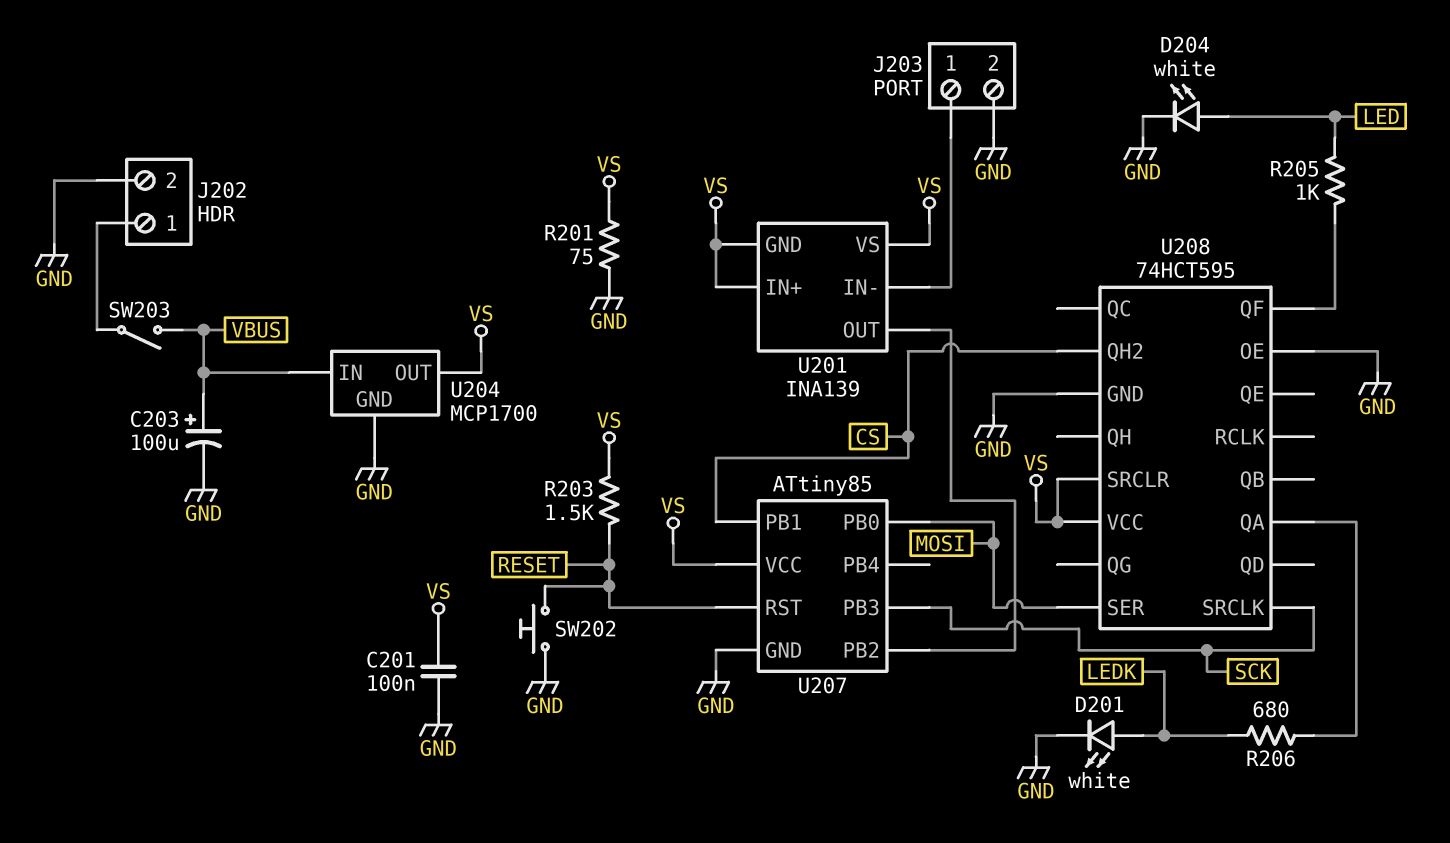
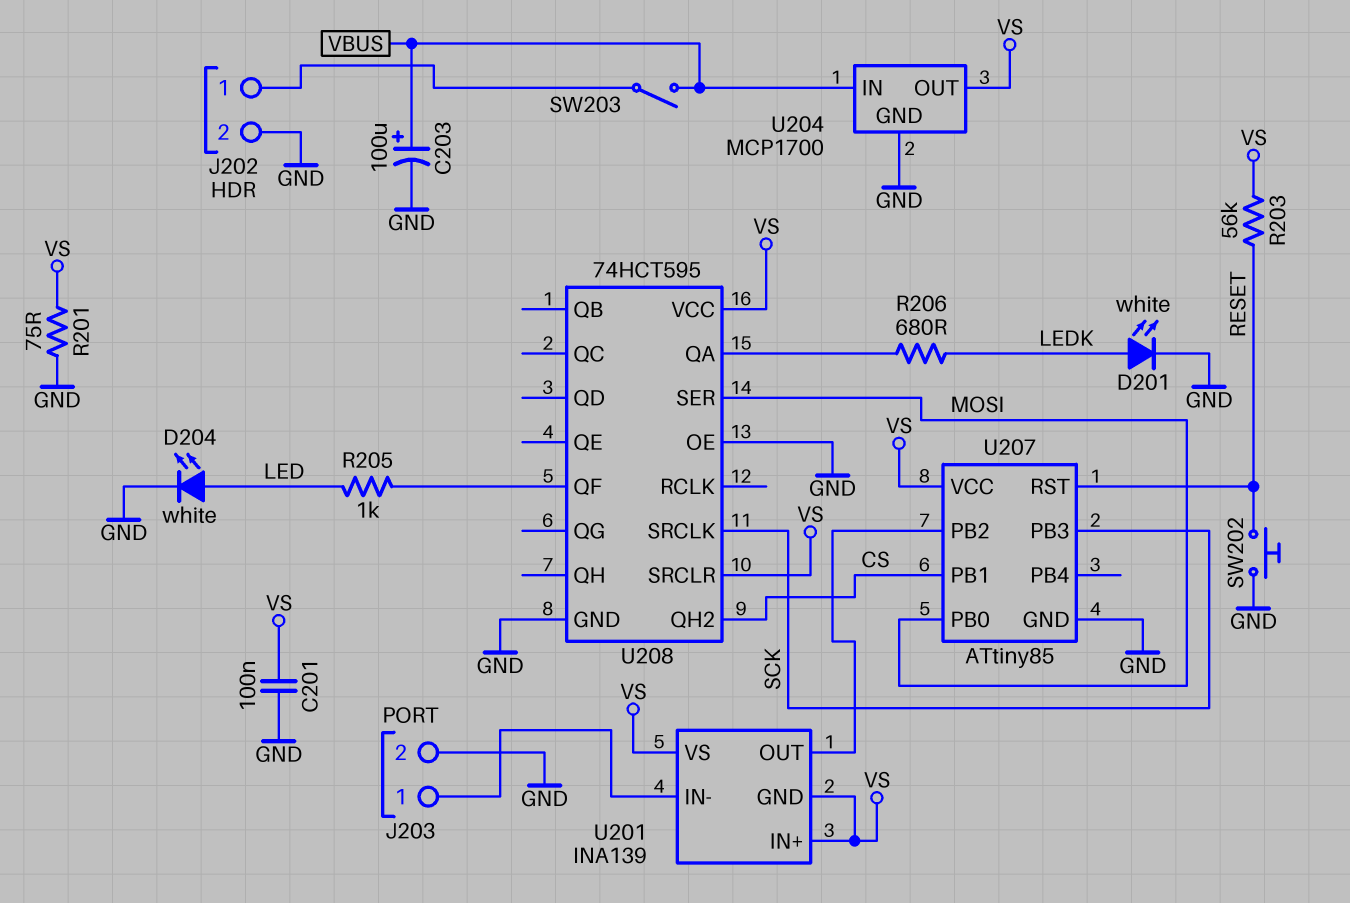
R203: 1.5k (RESET, VS) -> 56k (RESET, VS)

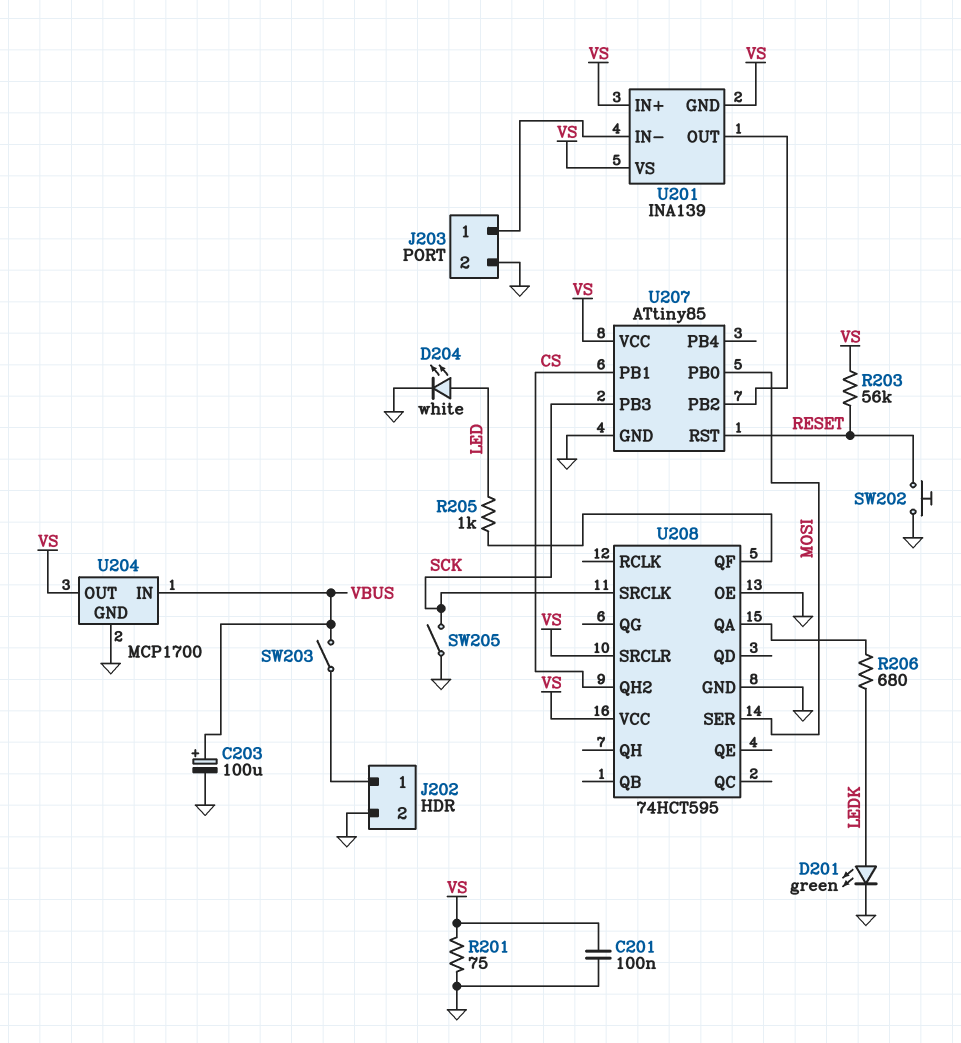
D201: LED white (A LEDK, K GND) -> LED green (A LEDK, K GND)
SW205: none -> switch (GND, SCK)

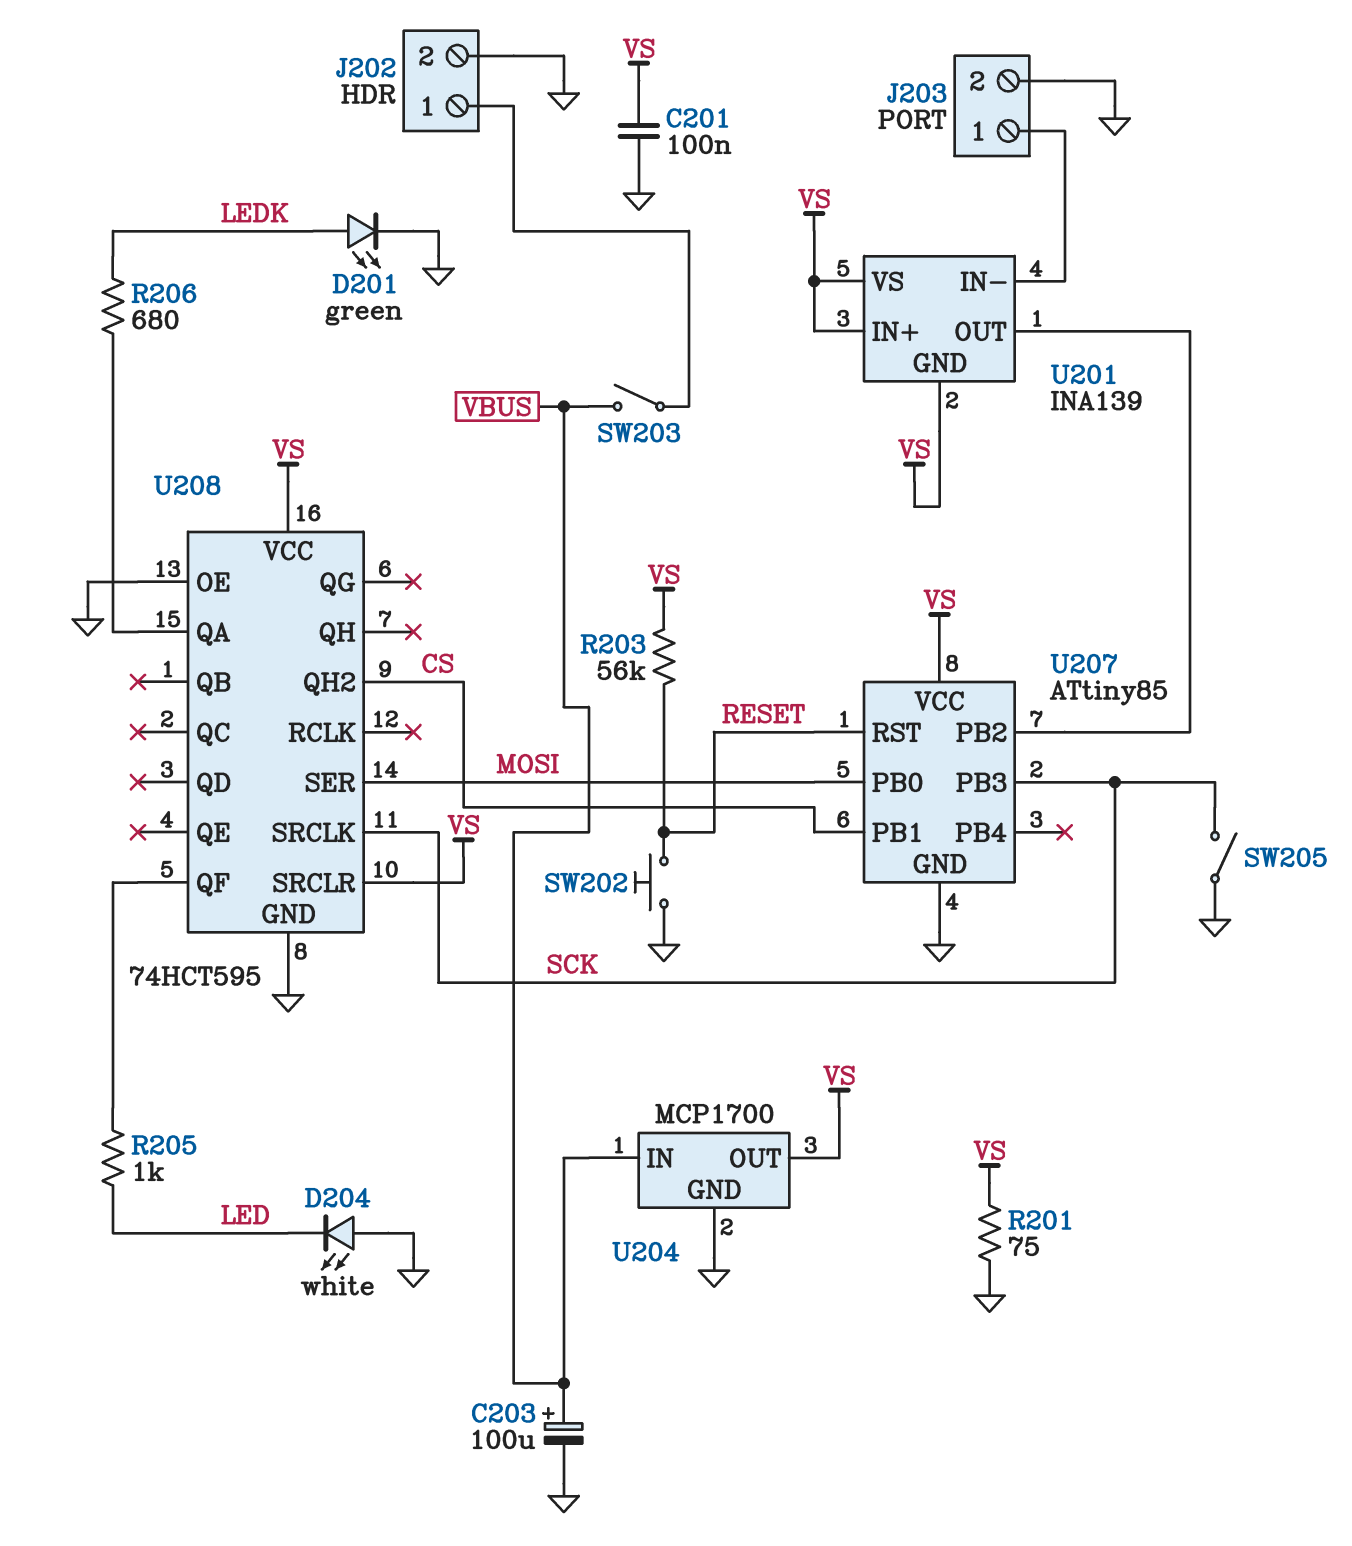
D204: LED white (A LED, K GND) -> LED white (A GND, K LED)

